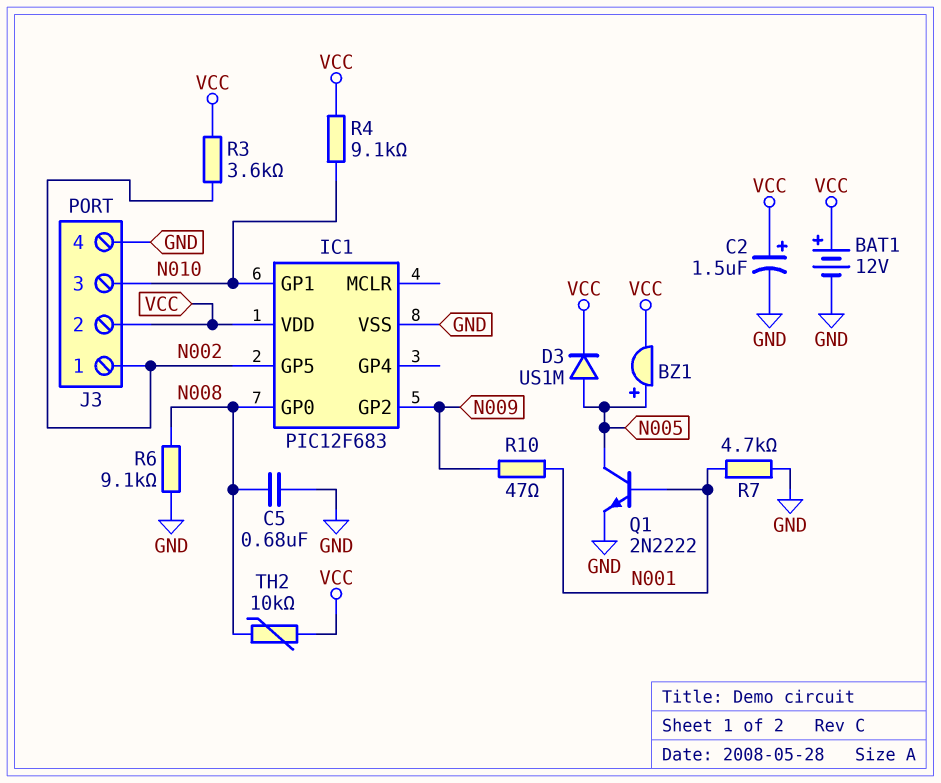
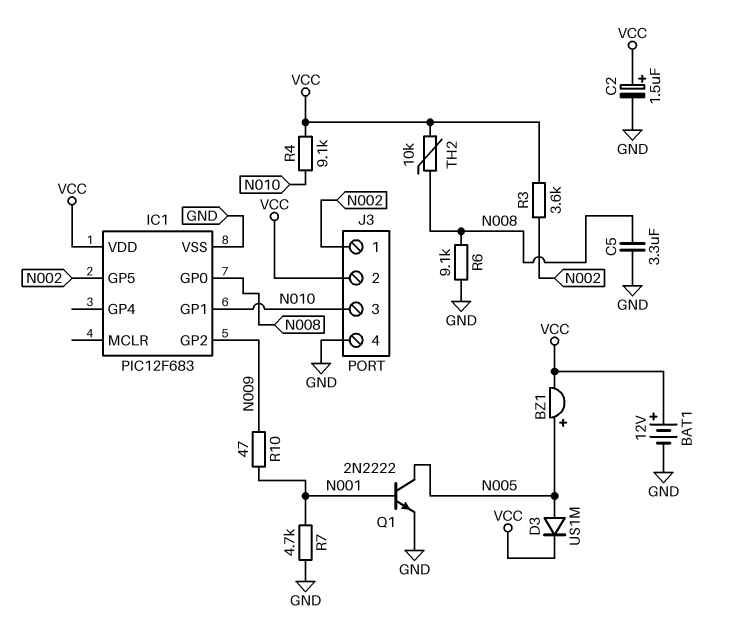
C5: 680nF (GND, N008) -> 3.3uF (GND, N008)

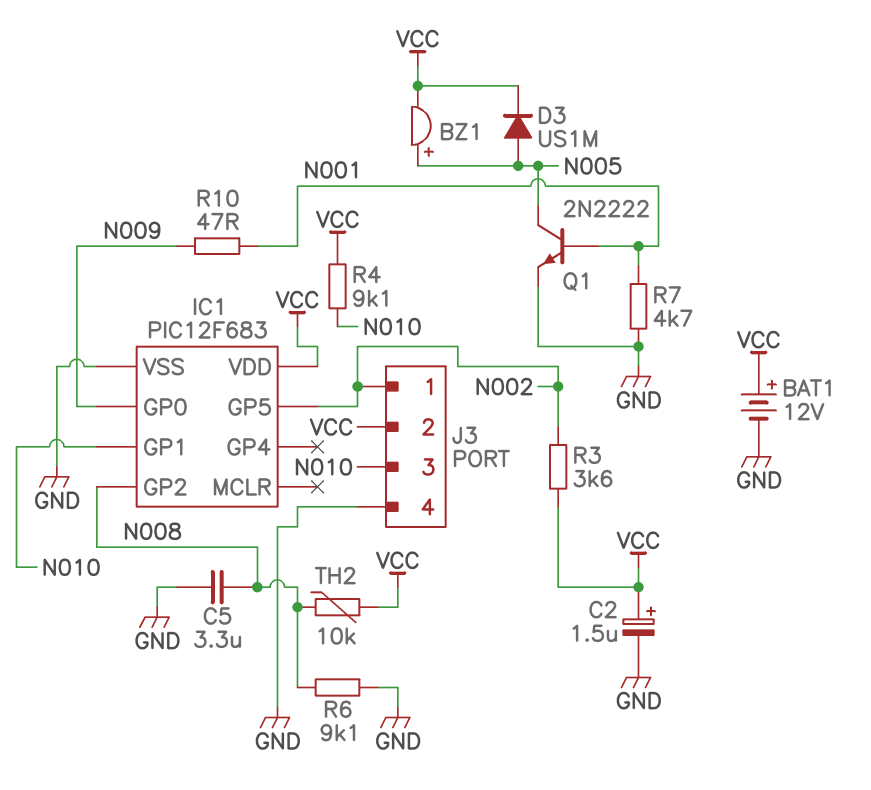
IC1 pin GP0: N008 -> N009
IC1 pin GP2: N009 -> N008

